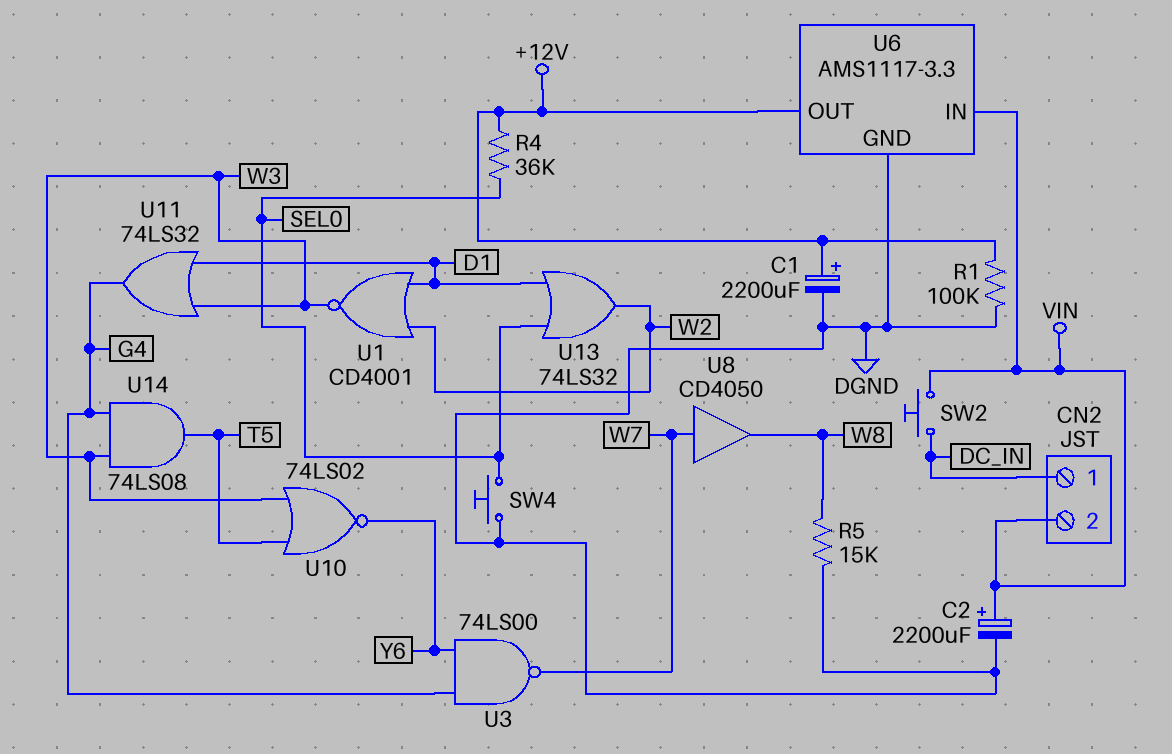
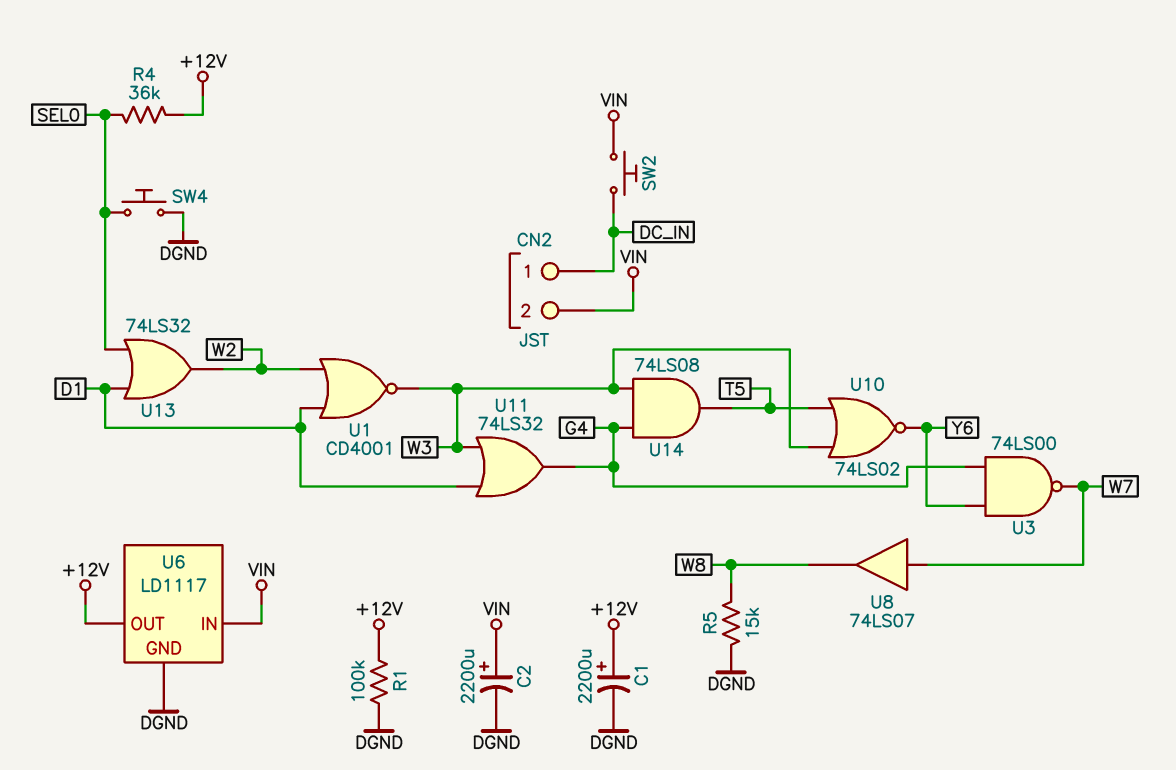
U6: AMS1117-3.3 -> LD1117
U8: buffer CD4050 (in W7, out W8) -> buffer 74LS07 (in W7, out W8)

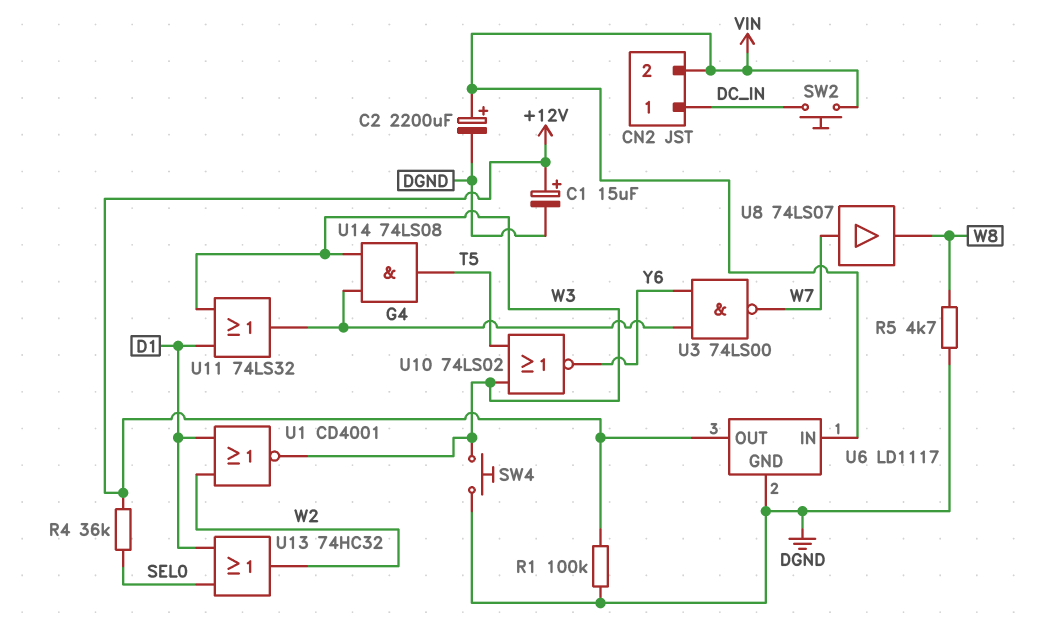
C1: 2200uF (plus +12V, minus DGND) -> 15uF (plus +12V, minus DGND)
R5: 15k (DGND, W8) -> 4.7k (DGND, W8)
SW4: button (DGND, SEL0) -> button (DGND, W3)
U13: OR 74LS32 (in D1, in SEL0, out W2) -> OR 74HC32 (in D1, in SEL0, out W2)

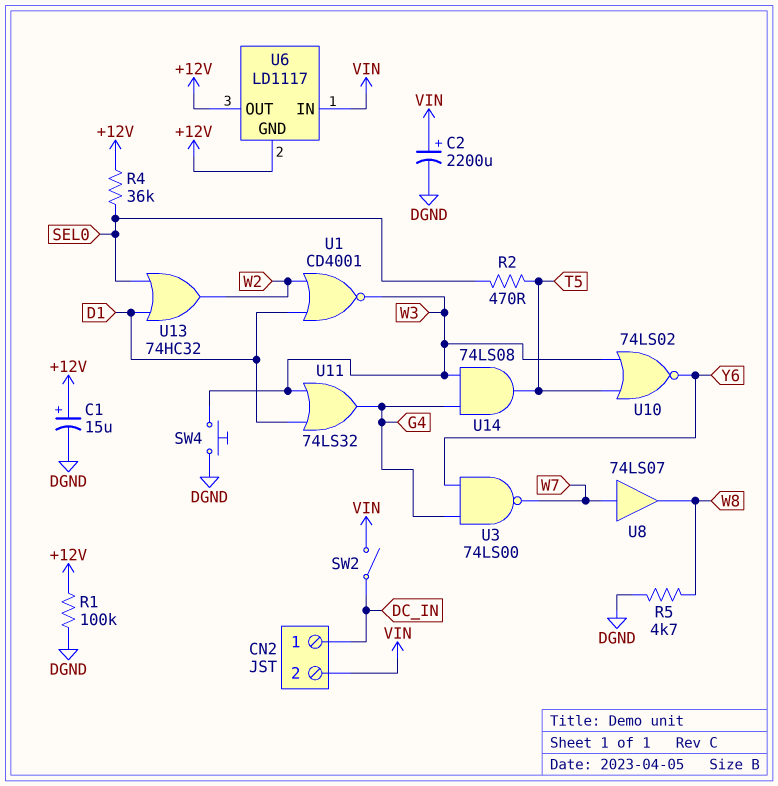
R2: none -> 470 (SEL0, T5)
SW2: button (DC_IN, VIN) -> switch (DC_IN, VIN)
U6 pin GND: DGND -> +12V

